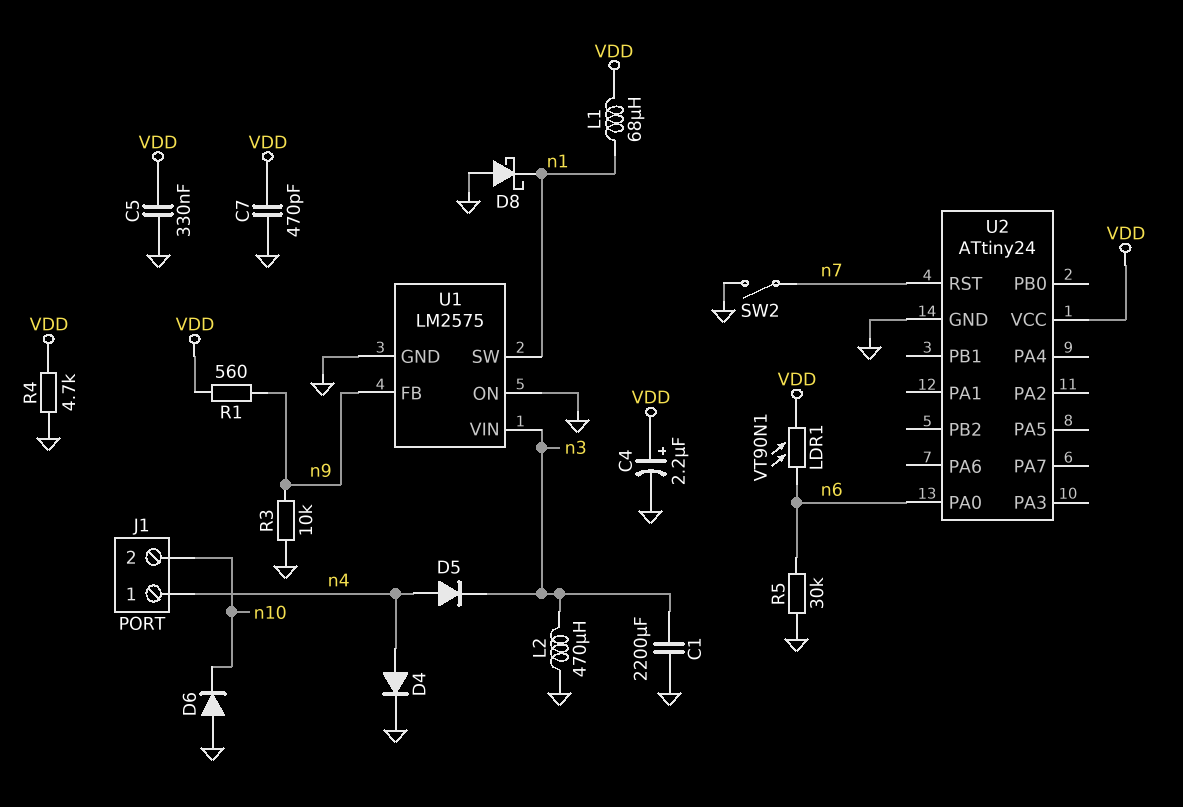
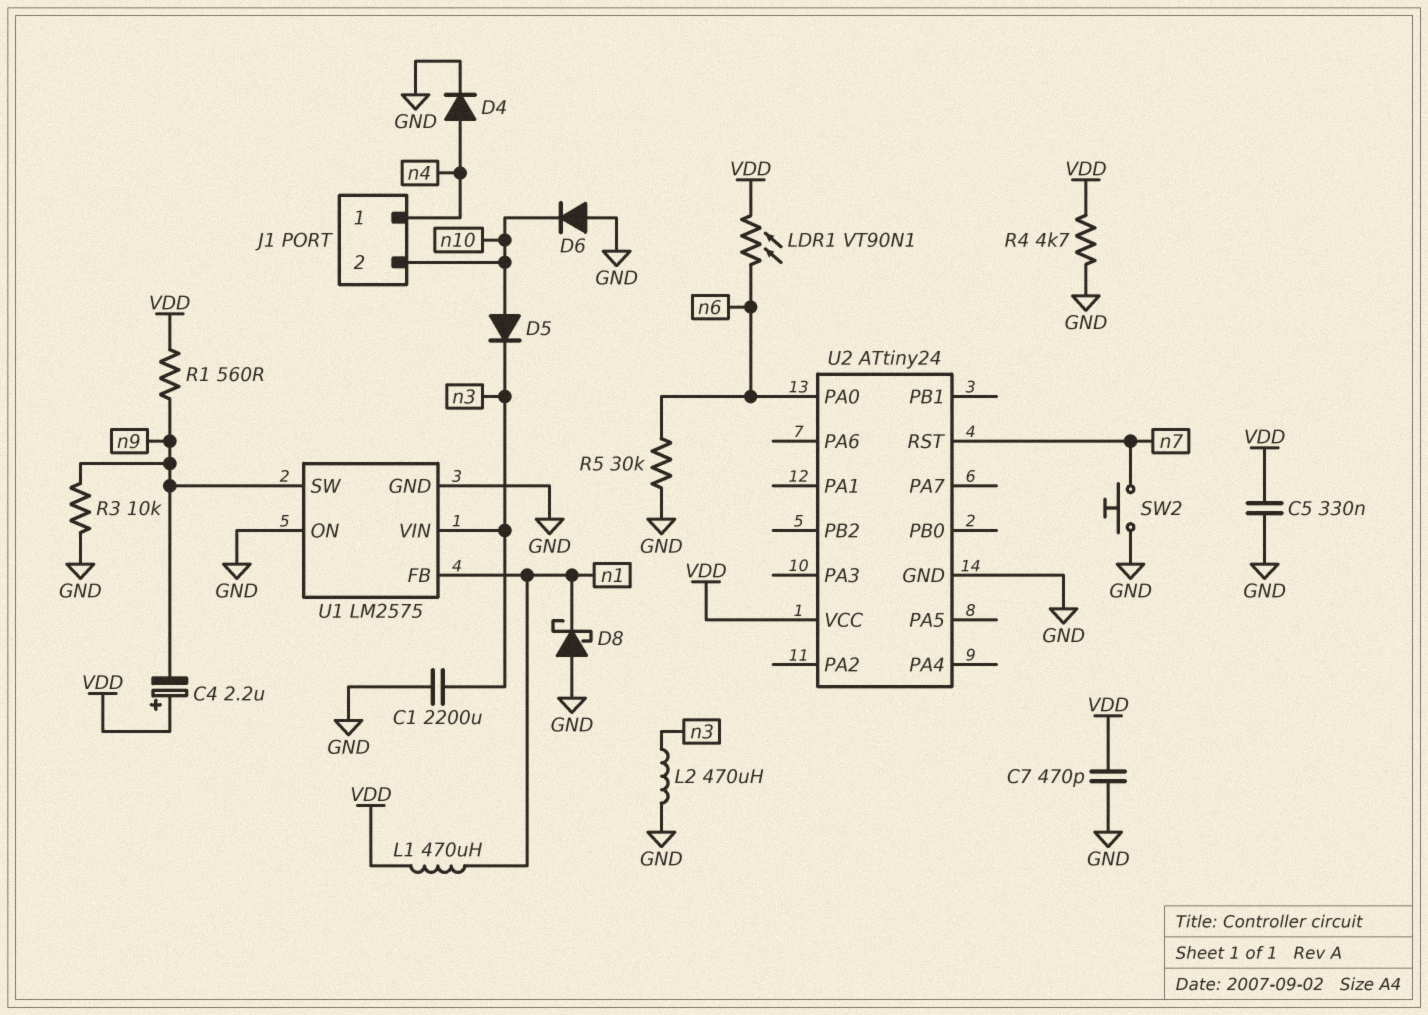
C4: 2.2uF (plus VDD, minus GND) -> 2.2uF (plus VDD, minus n9)
D5: diode (A n4, K n3) -> diode (A n10, K n3)
L1: 68uH (VDD, n1) -> 470uH (VDD, n1)
SW2: switch (GND, n7) -> button (GND, n7)
U1 pin FB: n9 -> n1
U1 pin SW: n1 -> n9

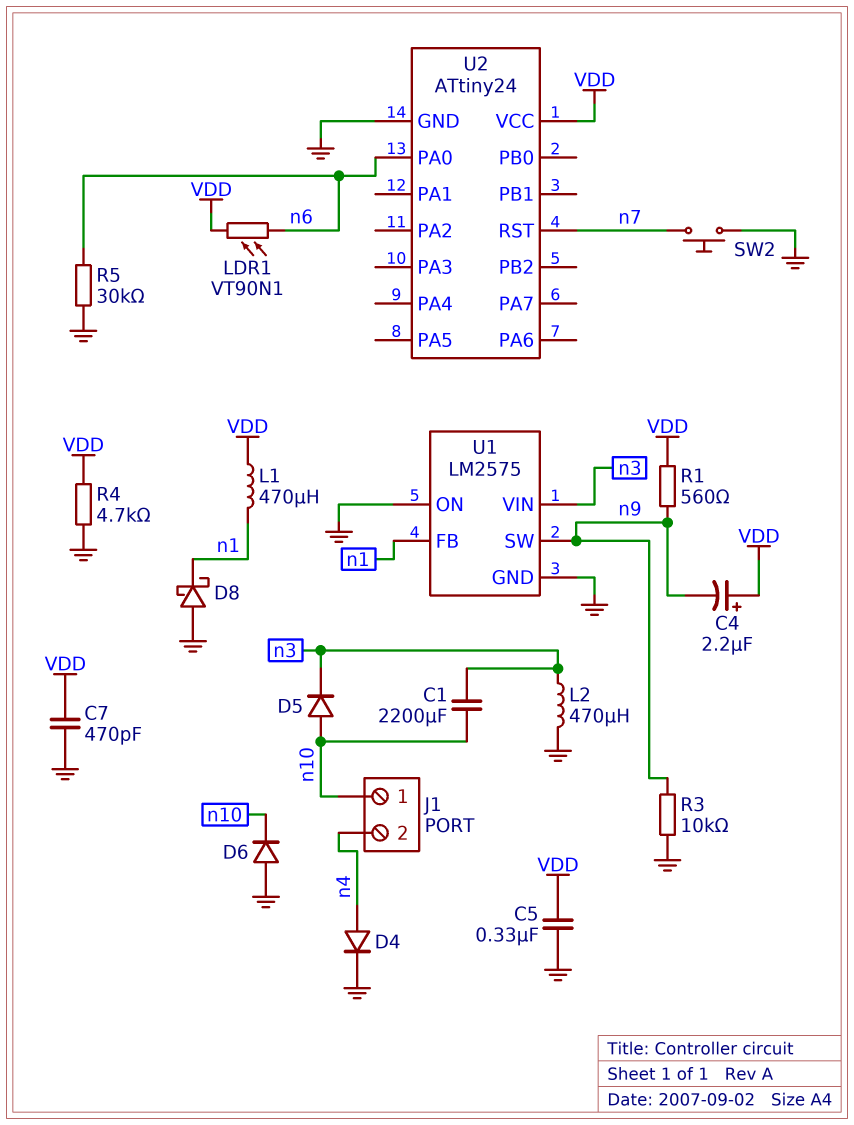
C1: 2200uF (GND, n3) -> 2200uF (n3, n10)
J1 pin 1: n4 -> n10
J1 pin 2: n10 -> n4

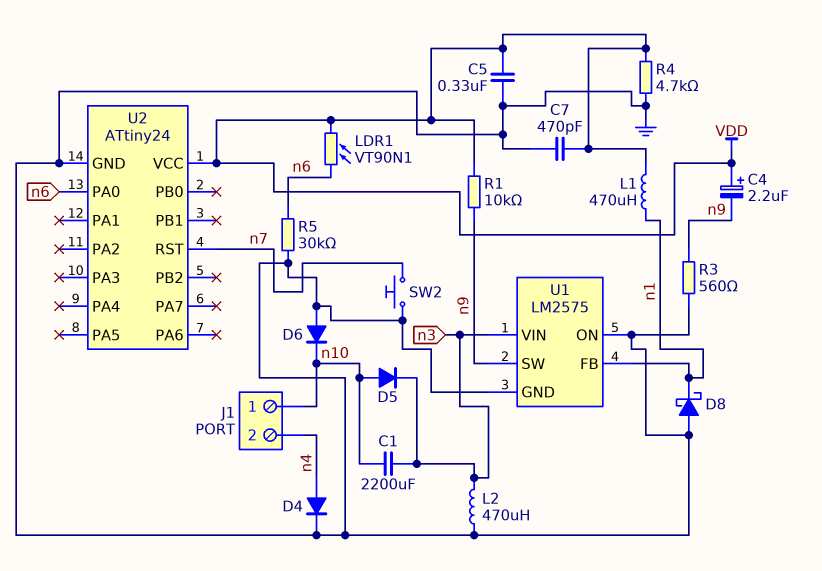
R1: 560 (VDD, n9) -> 10k (VDD, n9)
R3: 10k (GND, n9) -> 560 (GND, n9)

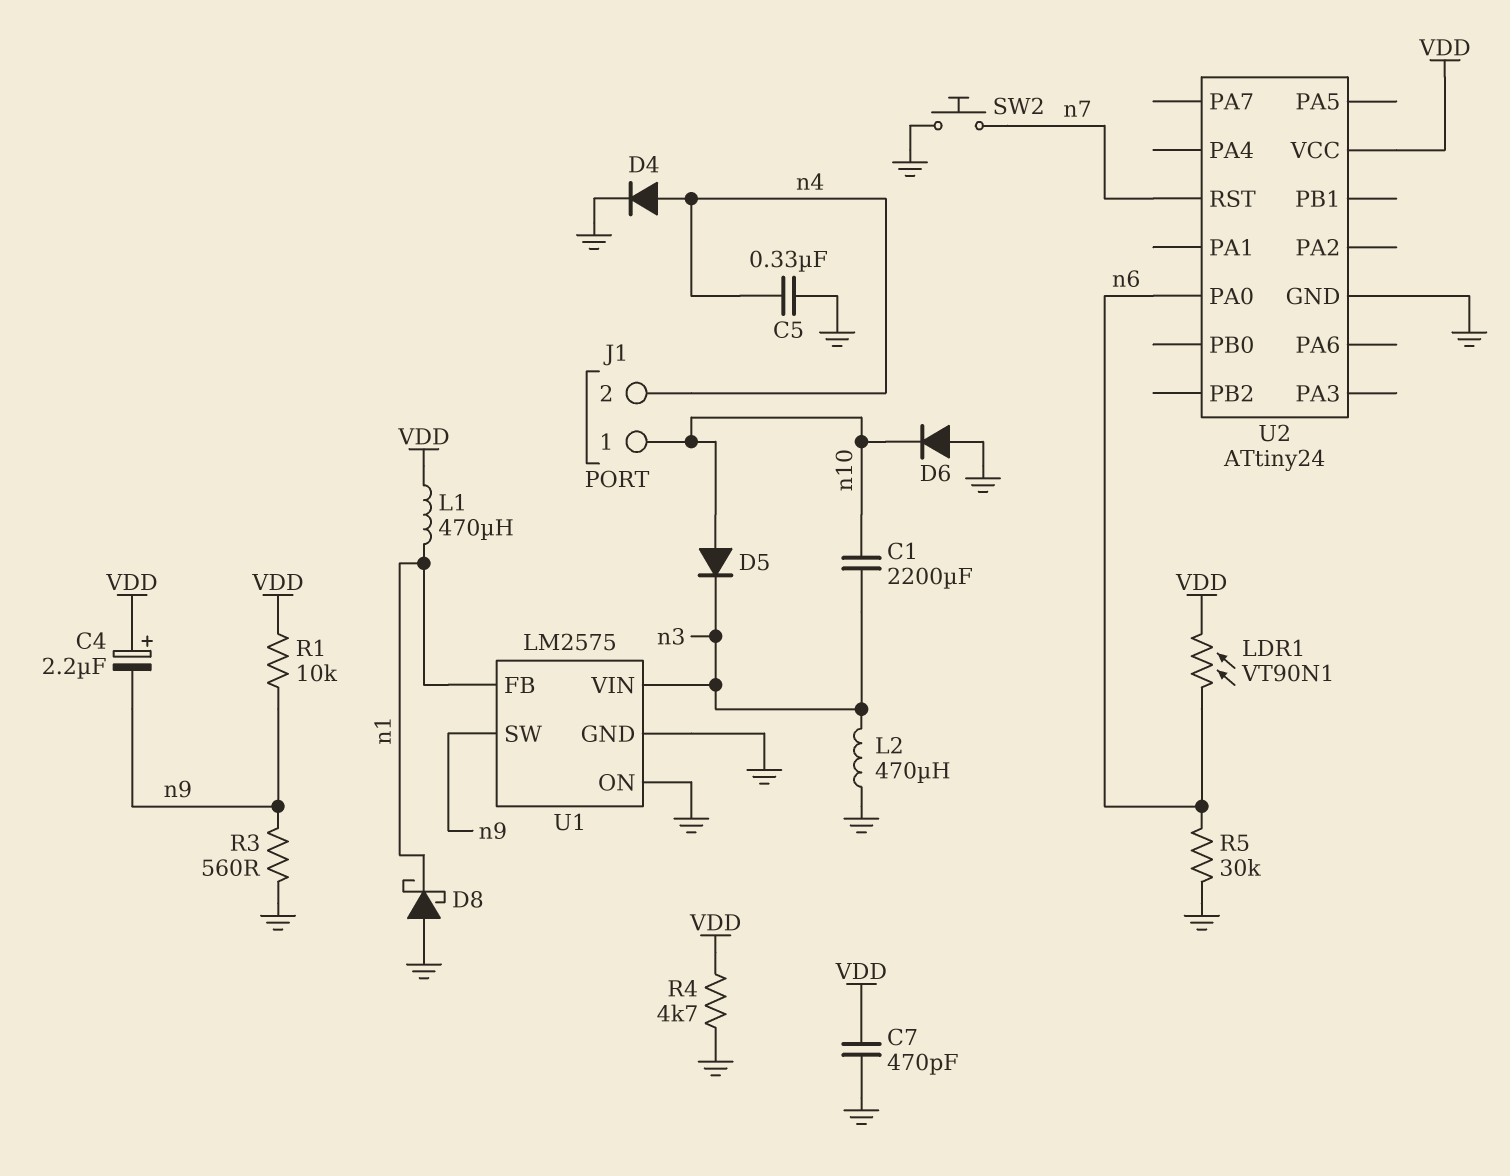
C5: 330nF (GND, VDD) -> 330nF (GND, n4)

